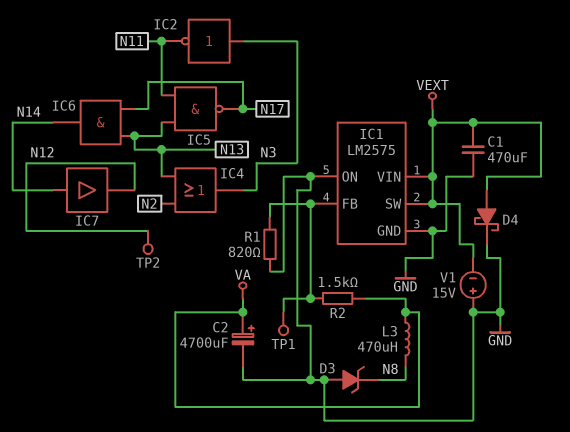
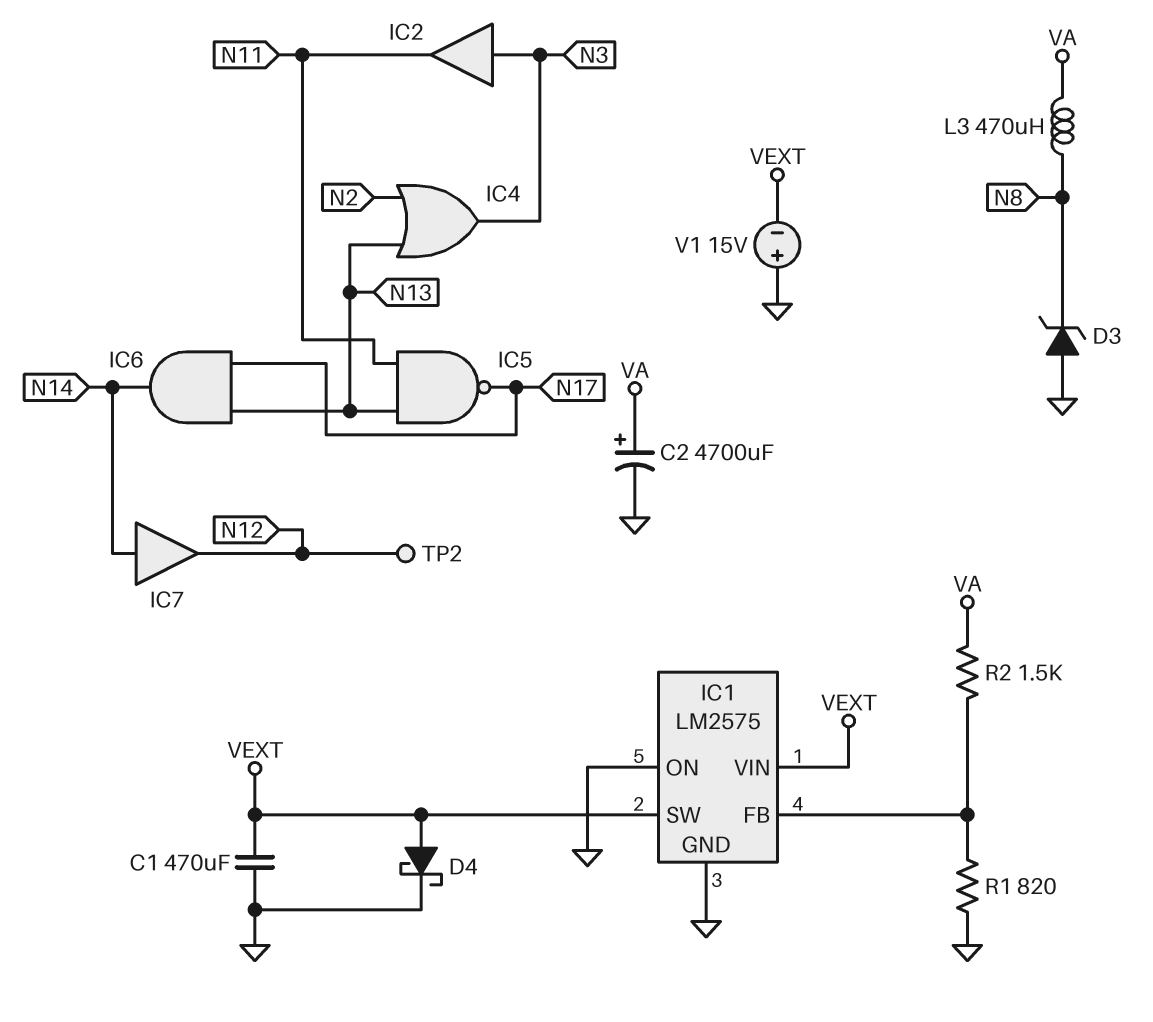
IC2: NOT (in N3, out N11) -> buffer (in N3, out N11)
TP1: test point (IC1/FB) -> none

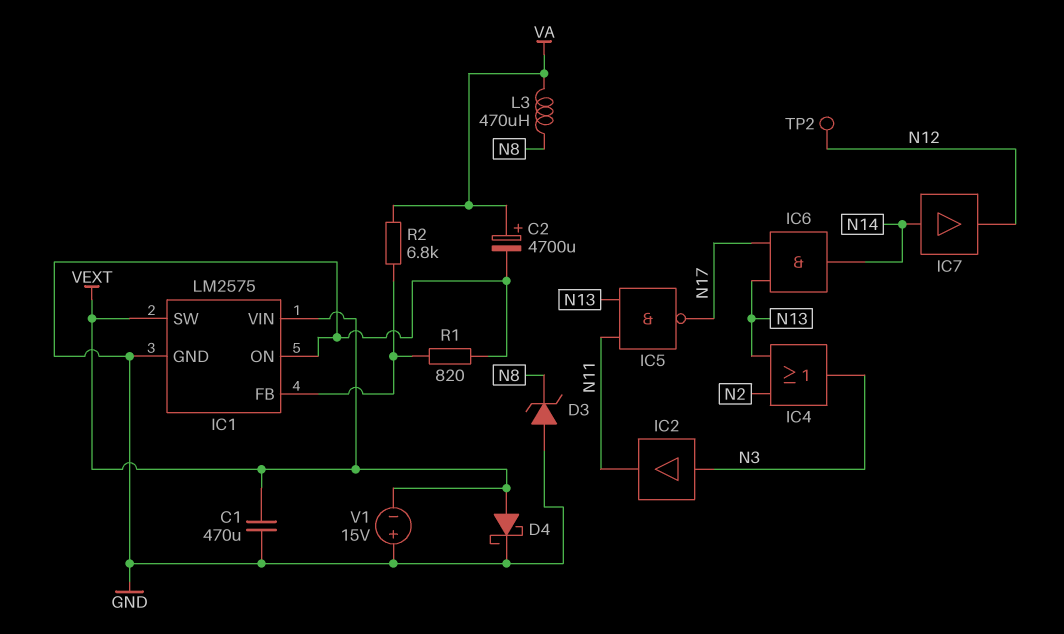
R2: 1.5k (IC1/FB, VA) -> 6.8k (IC1/FB, VA)

